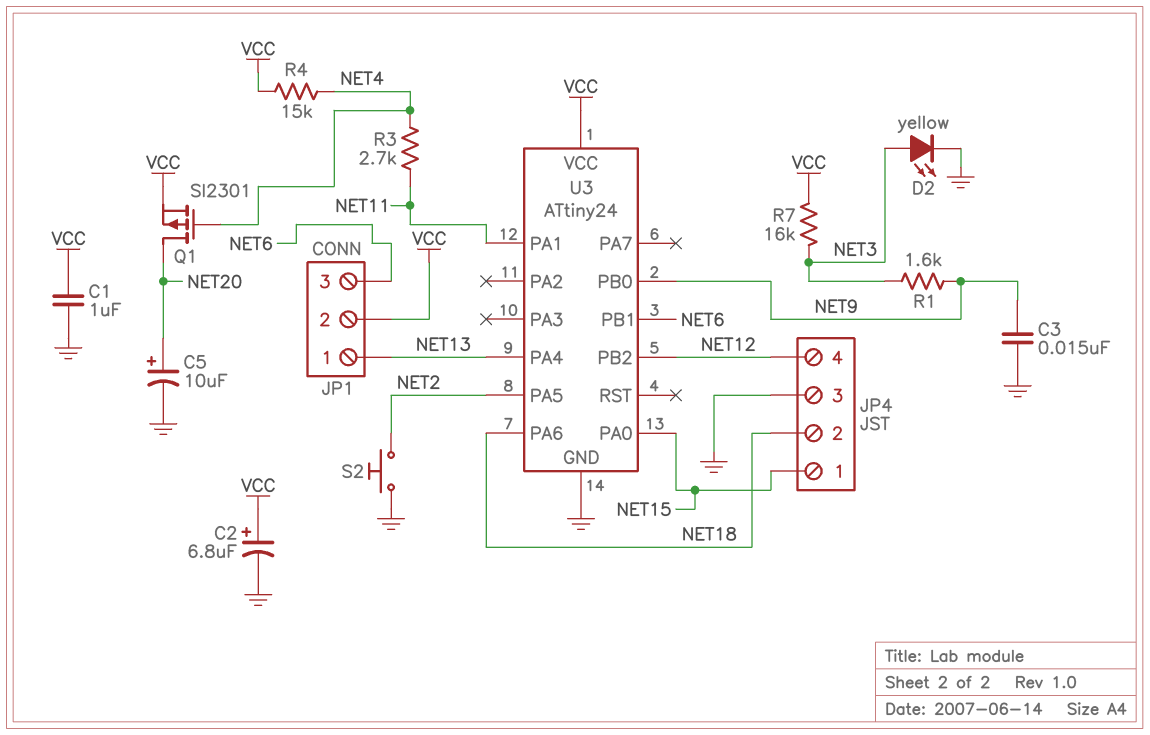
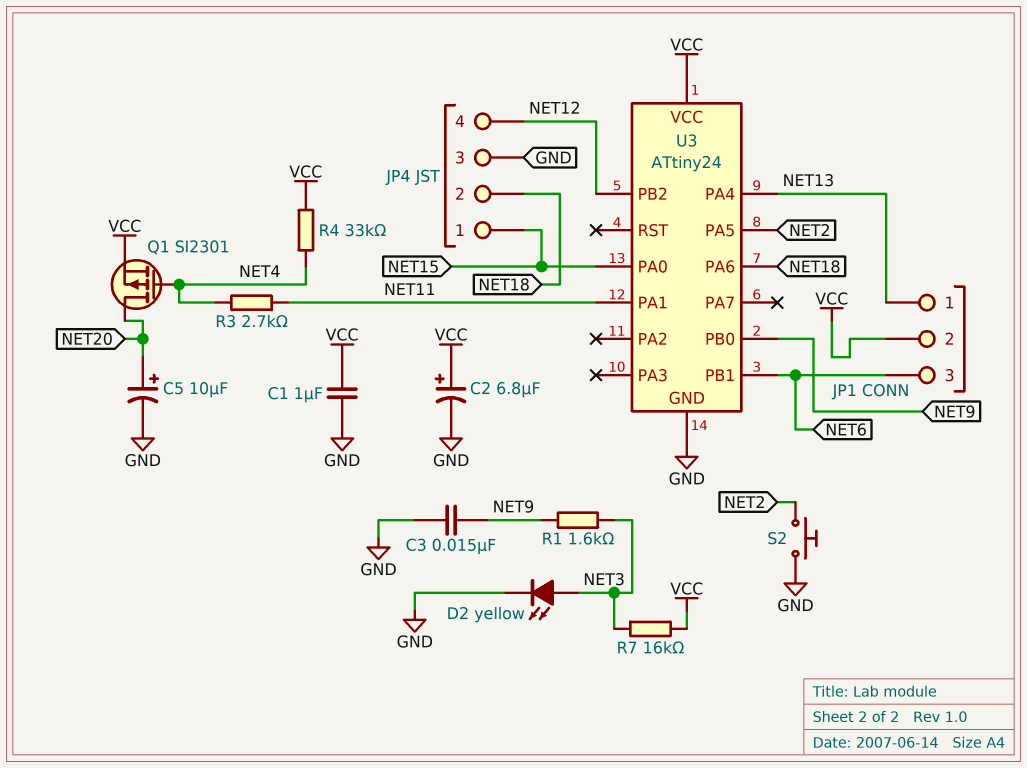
R4: 15k (NET4, VCC) -> 33k (NET4, VCC)

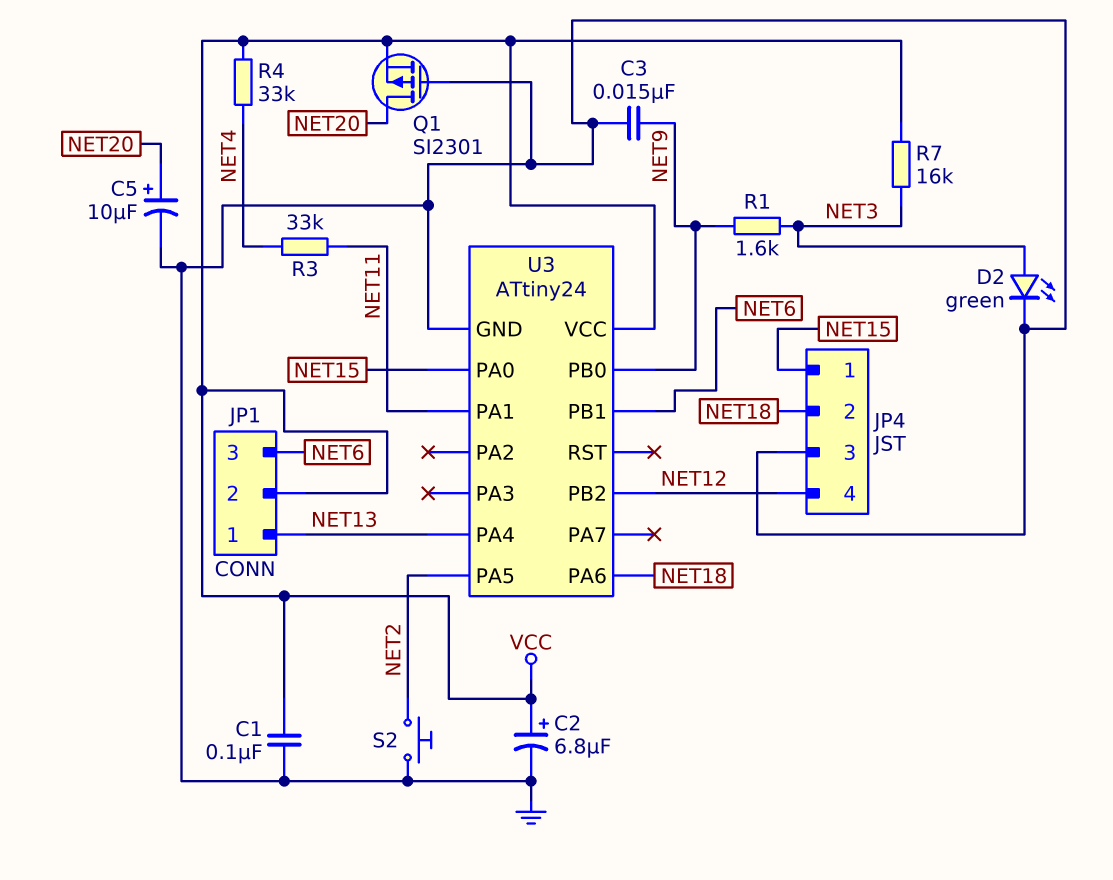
C1: 1uF (GND, VCC) -> 100nF (GND, VCC)
D2: LED yellow (A NET3, K GND) -> LED green (A NET3, K GND)
Q1: PMOS SI2301 (G NET4, D NET20, S VCC) -> PMOS SI2301 (G GND, D NET20, S VCC)
R3: 2.7k (NET4, NET11) -> 33k (NET4, NET11)

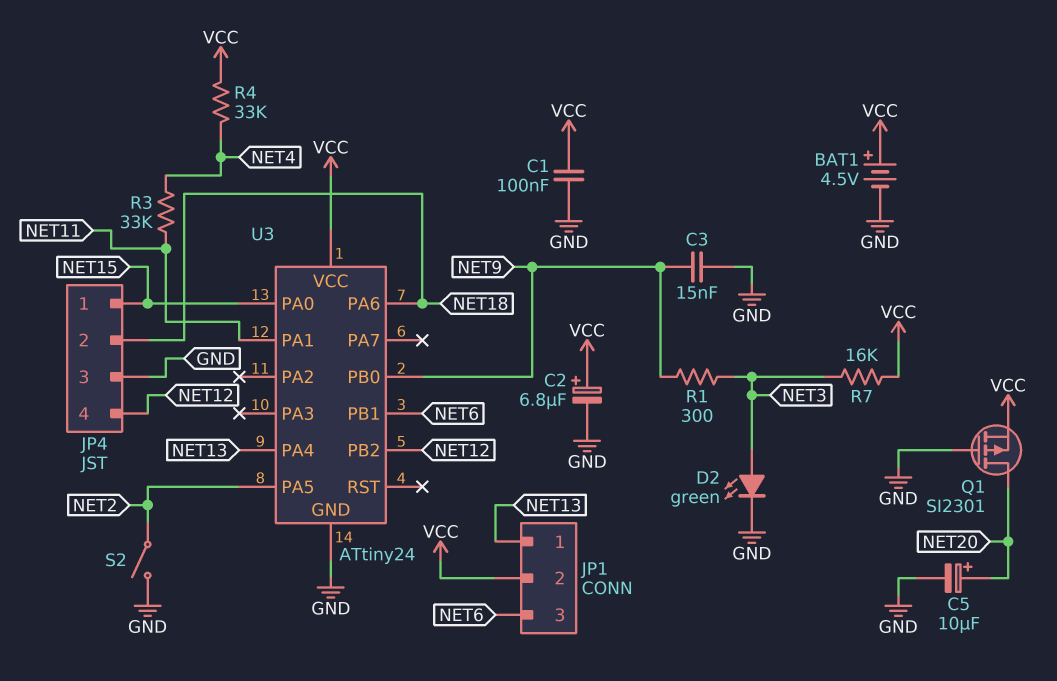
BAT1: none -> 4.5V (plus VCC, minus GND)
R1: 1.6k (NET3, NET9) -> 300 (NET3, NET9)
S2: button (GND, NET2) -> switch (GND, NET2)

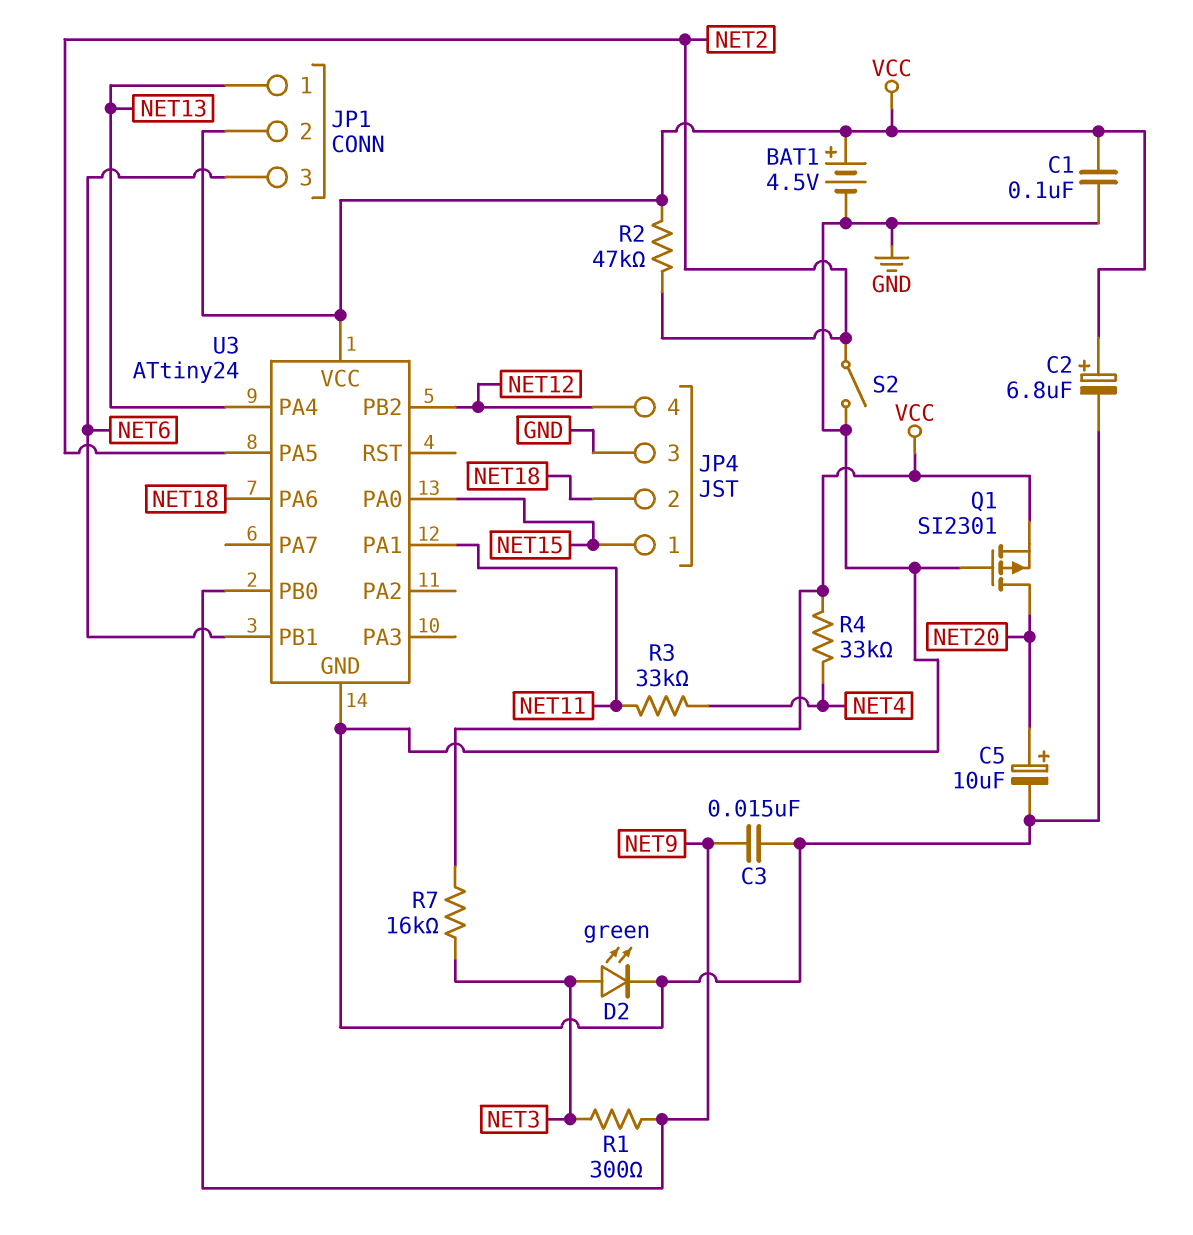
R2: none -> 47k (NET2, VCC)

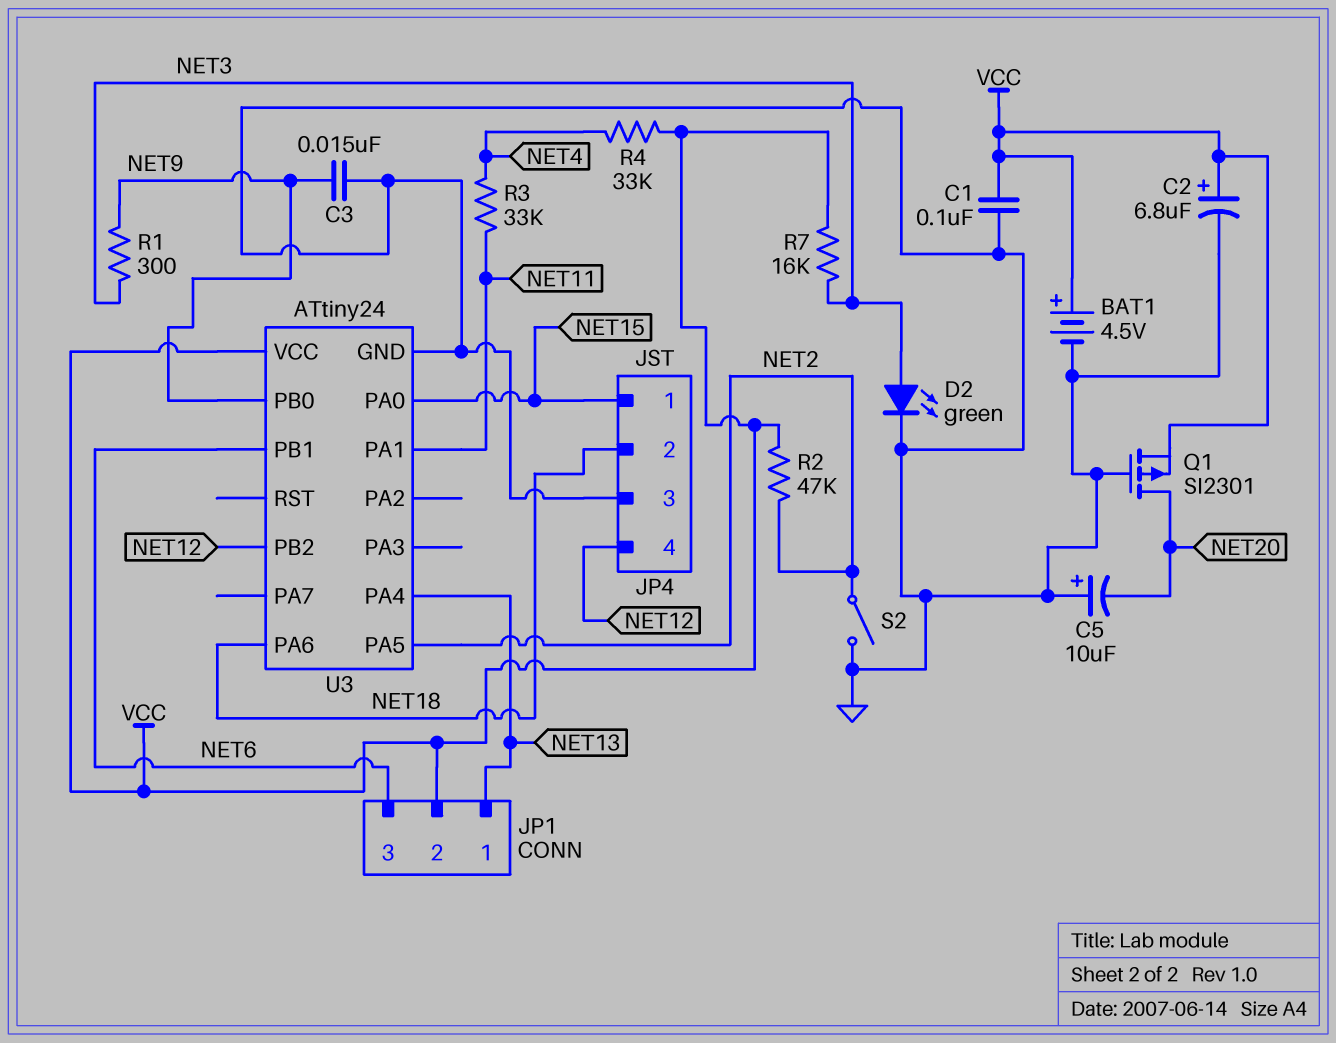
C5: 10uF (plus NET20, minus GND) -> 10uF (plus GND, minus NET20)

